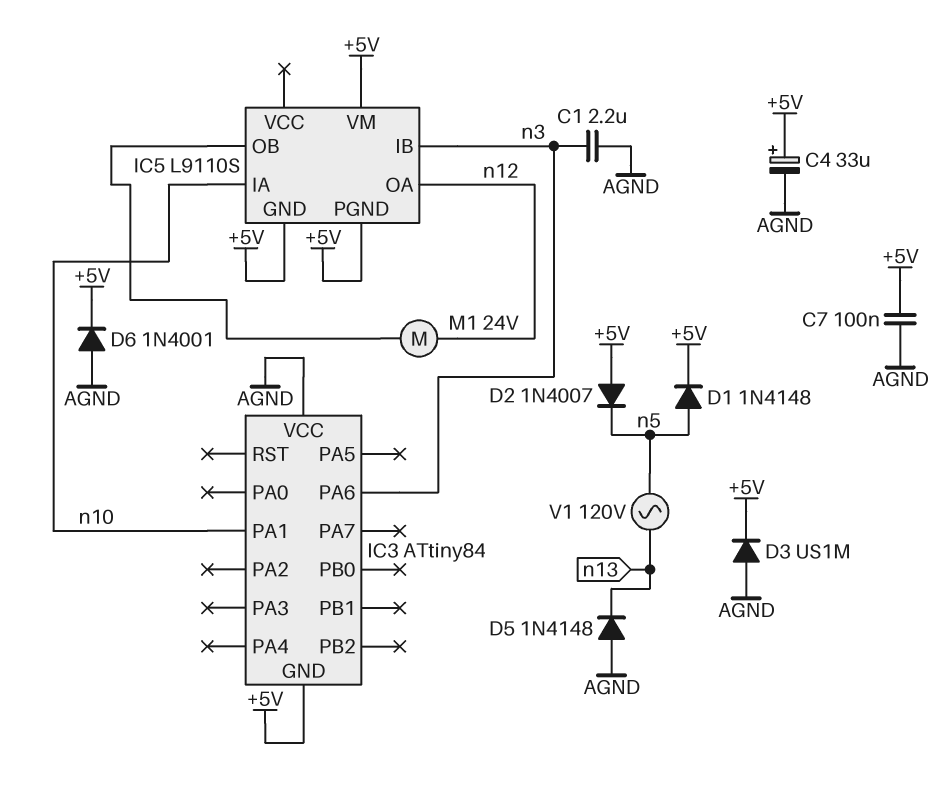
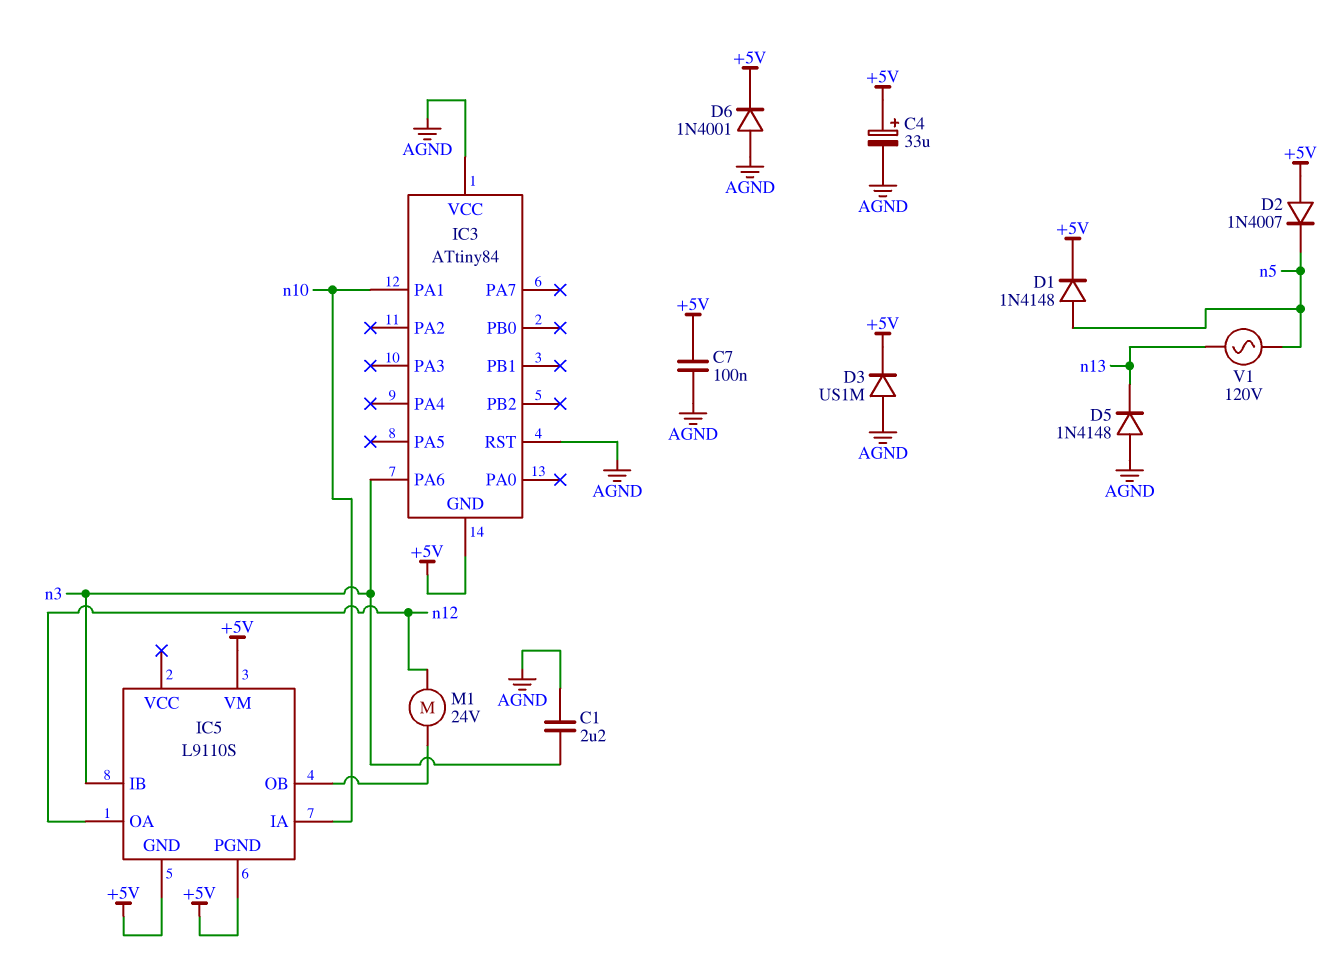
IC3 pin RST: none -> AGND

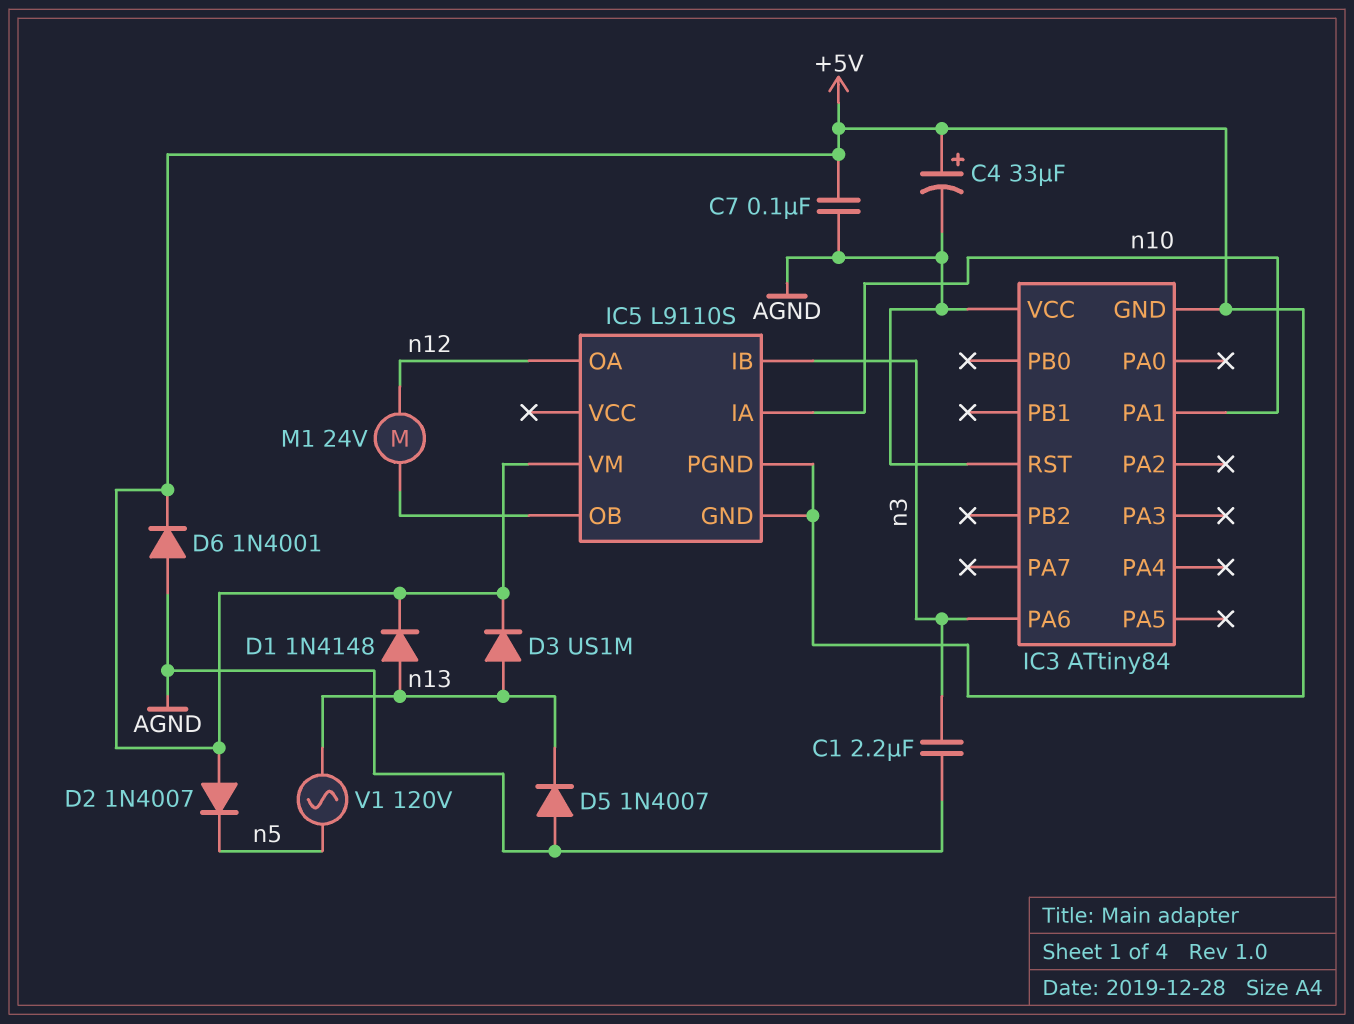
D1: diode 1N4148 (A n5, K +5V) -> diode 1N4148 (A n13, K +5V)
D3: diode US1M (A AGND, K +5V) -> diode US1M (A n13, K +5V)
D5: diode 1N4148 (A AGND, K n13) -> diode 1N4007 (A AGND, K n13)

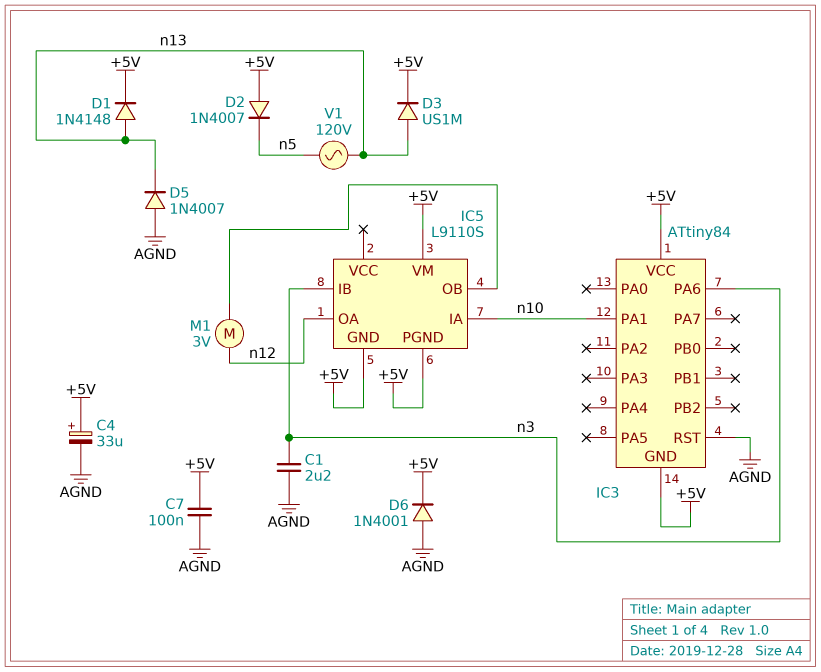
IC3 pin VCC: AGND -> +5V
M1: motor 24V (IC5/OB, n12) -> motor 3V (IC5/OB, n12)

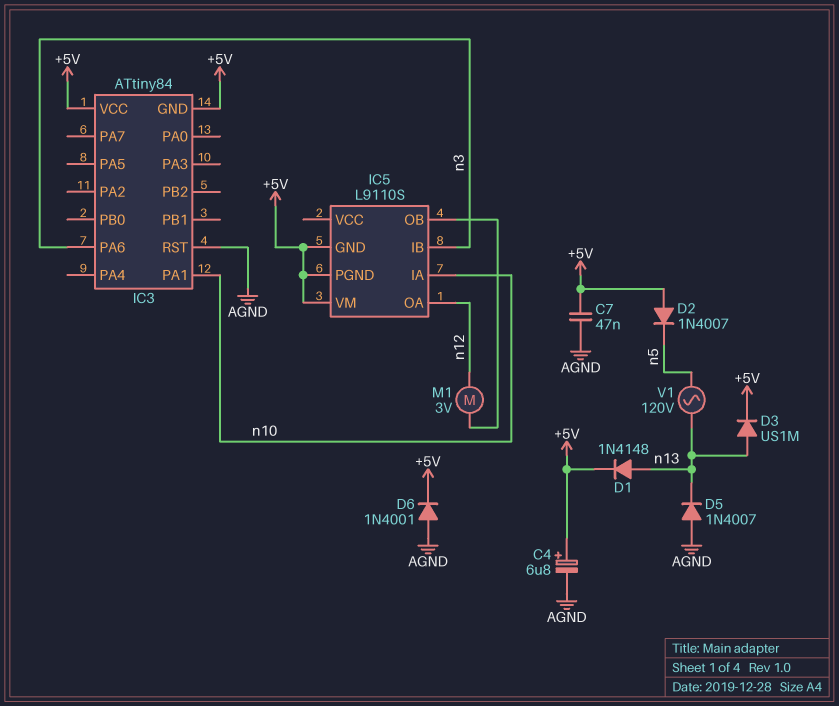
C1: 2.2uF (AGND, n3) -> none
C4: 33uF (plus +5V, minus AGND) -> 6.8uF (plus +5V, minus AGND)
C7: 100nF (+5V, AGND) -> 47nF (+5V, AGND)

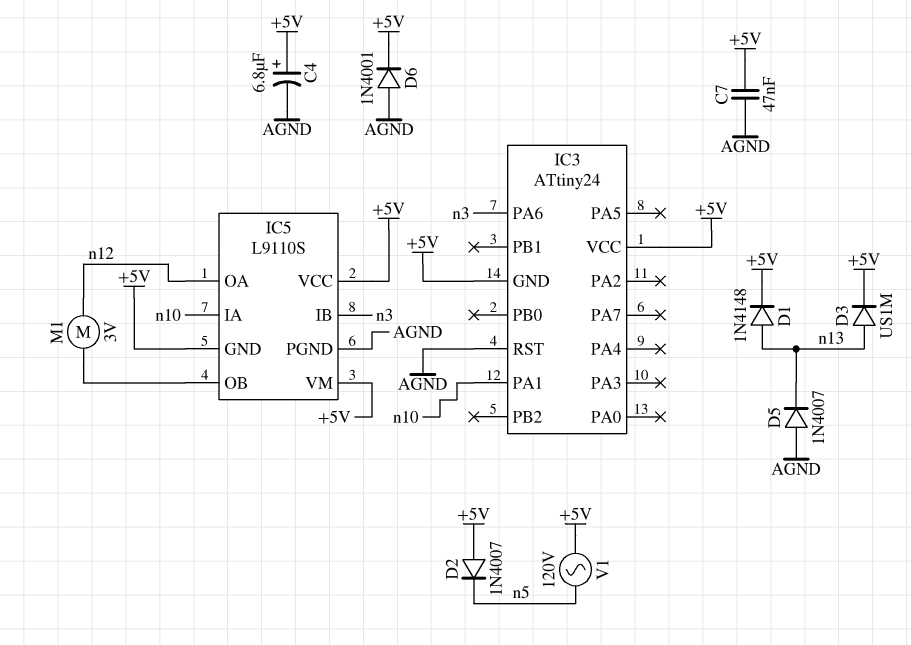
IC3: ATtiny84 -> ATtiny24
IC5 pin PGND: +5V -> AGND
IC5 pin VCC: none -> +5V
V1: AC 120V (n5, n13) -> AC 120V (+5V, n5)

